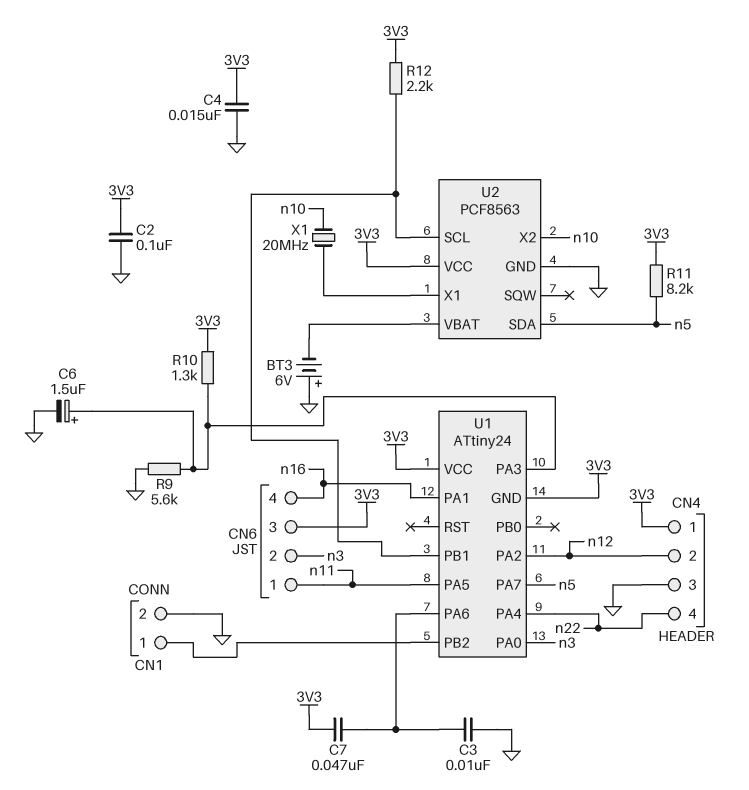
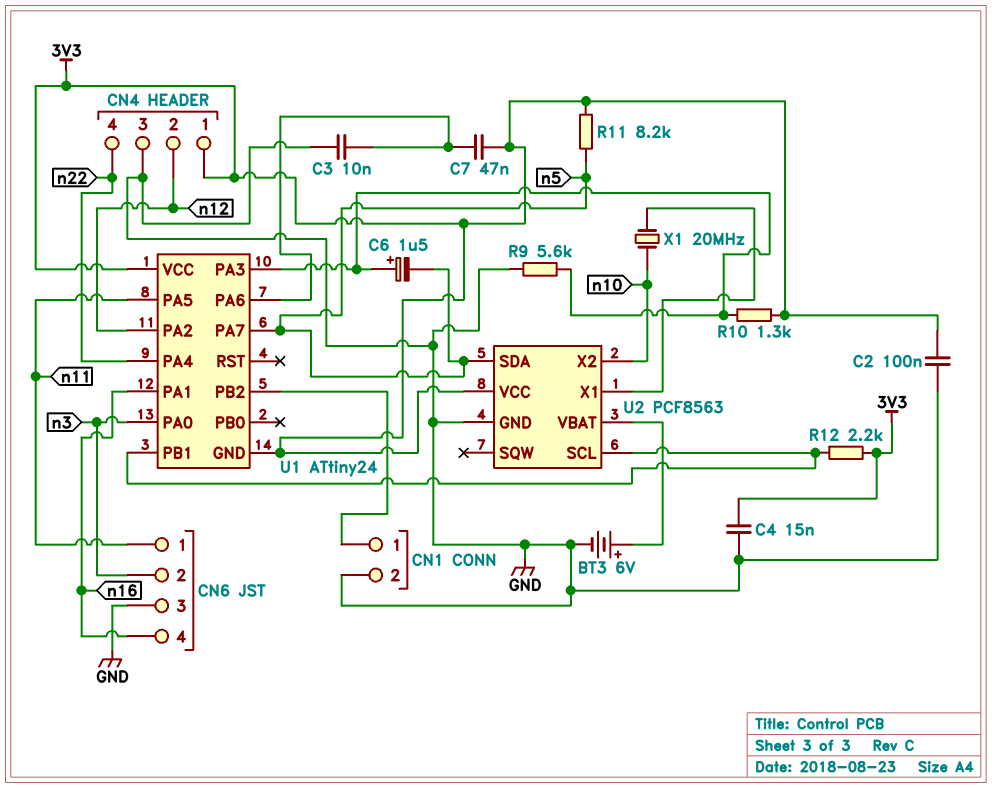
BT3: 6V (plus GND, minus U2/VBAT) -> 6V (plus U2/VBAT, minus GND)
C6: 1.5uF (plus U1/PA3, minus GND) -> 1.5uF (plus U1/PA3, minus n5)
CN6 pin 3: 3V3 -> GND

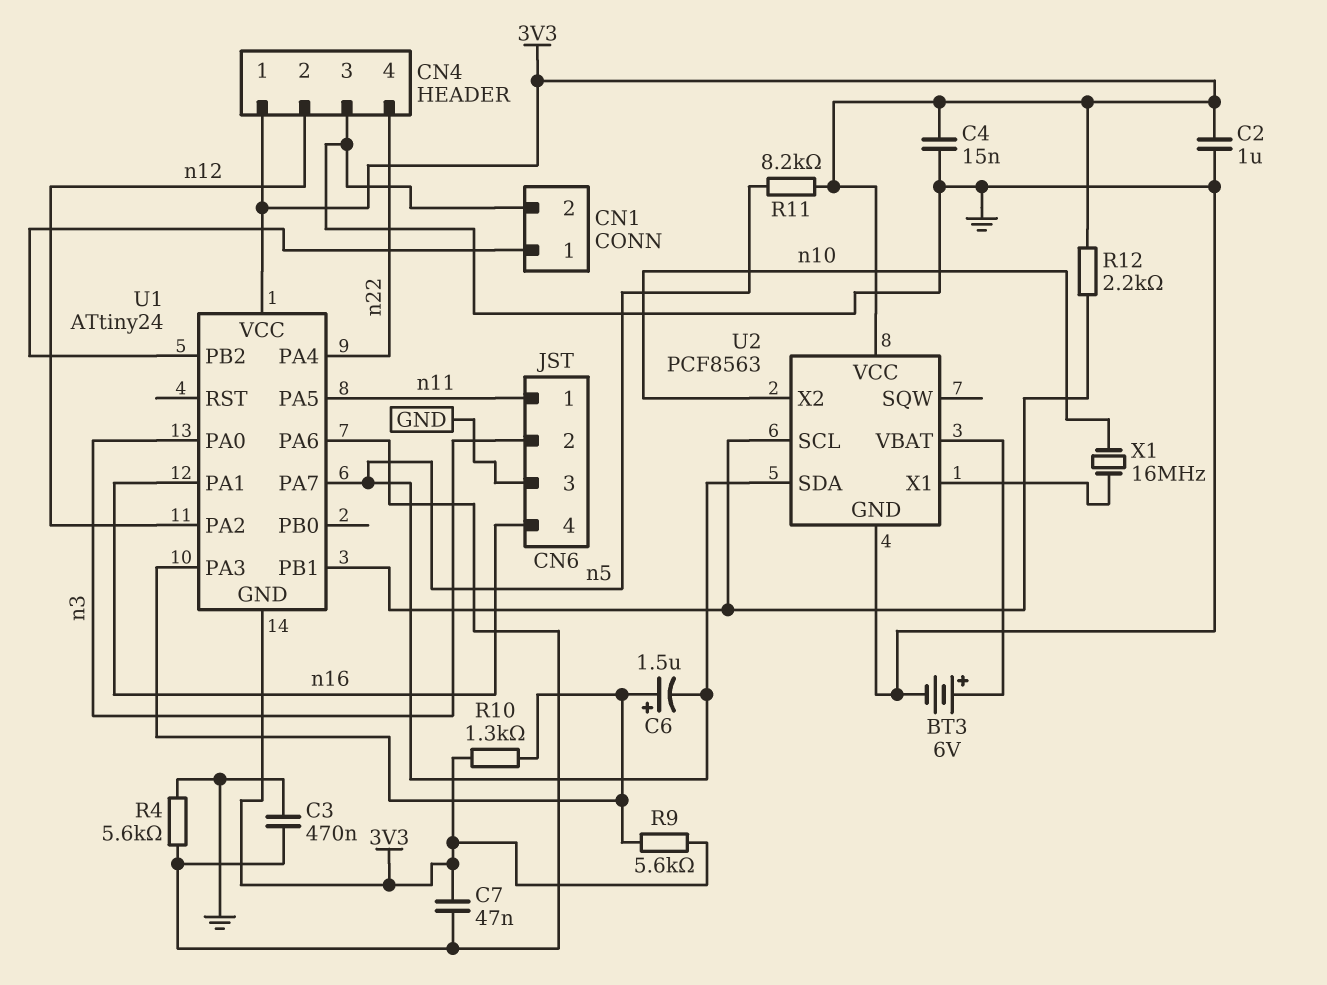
C2: 100nF (3V3, GND) -> 1uF (3V3, GND)
C3: 10nF (GND, U1/PA6) -> 470nF (GND, U1/PA6)
R4: none -> 5.6k (GND, U1/PA6)
R9: 5.6k (GND, U1/PA3) -> 5.6k (3V3, U1/PA3)
X1: 20MHz (U2/X1, n10) -> 16MHz (U2/X1, n10)

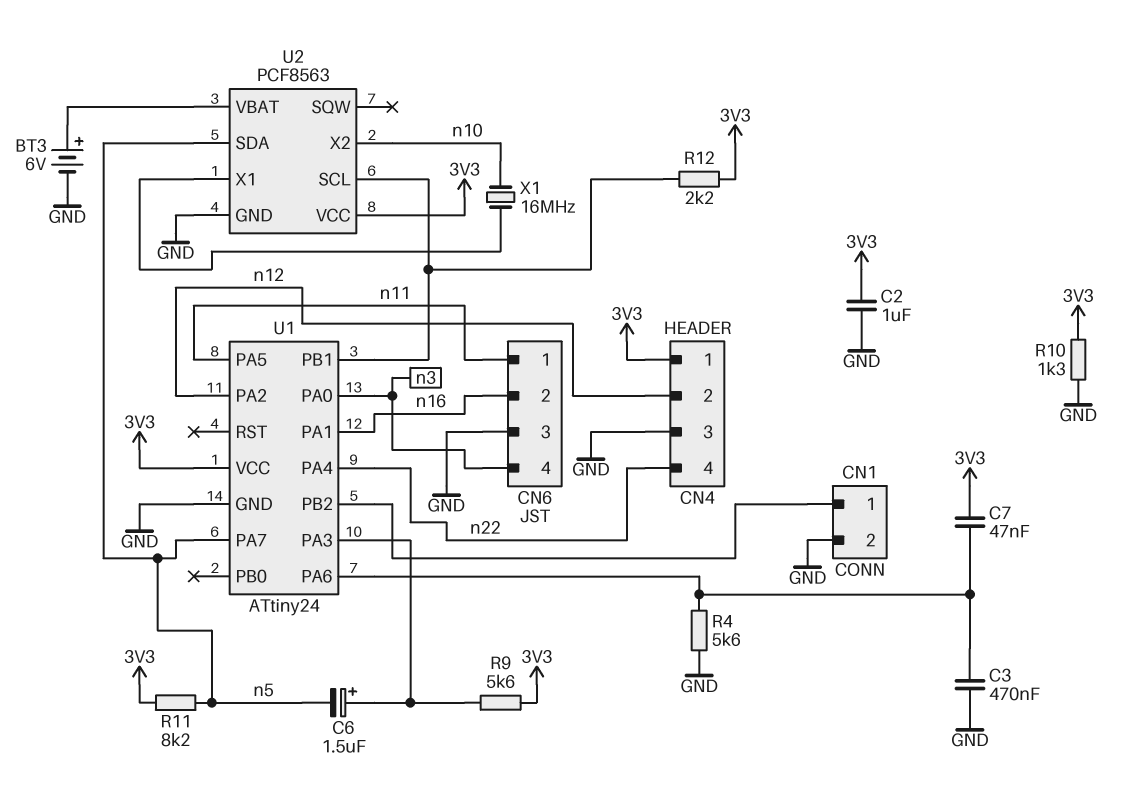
C4: 15nF (3V3, GND) -> none
CN6 pin 2: n3 -> n16
CN6 pin 4: n16 -> n3
R10: 1.3k (3V3, U1/PA3) -> 1.3k (3V3, GND)
U1 pin GND: 3V3 -> GND

